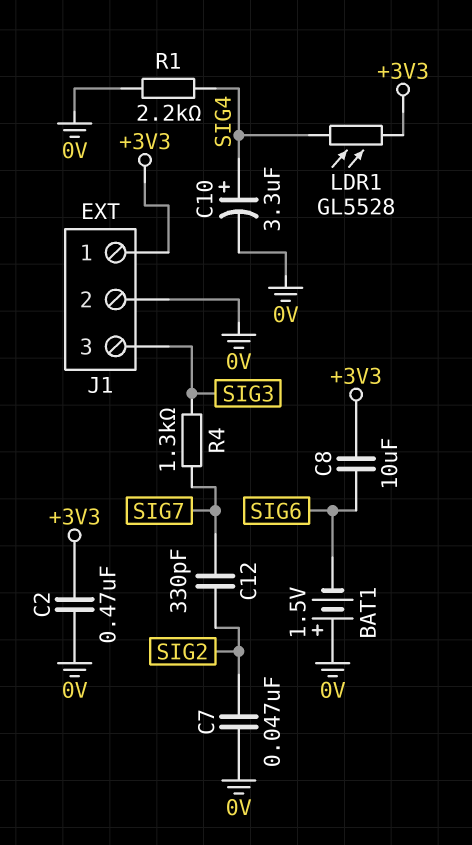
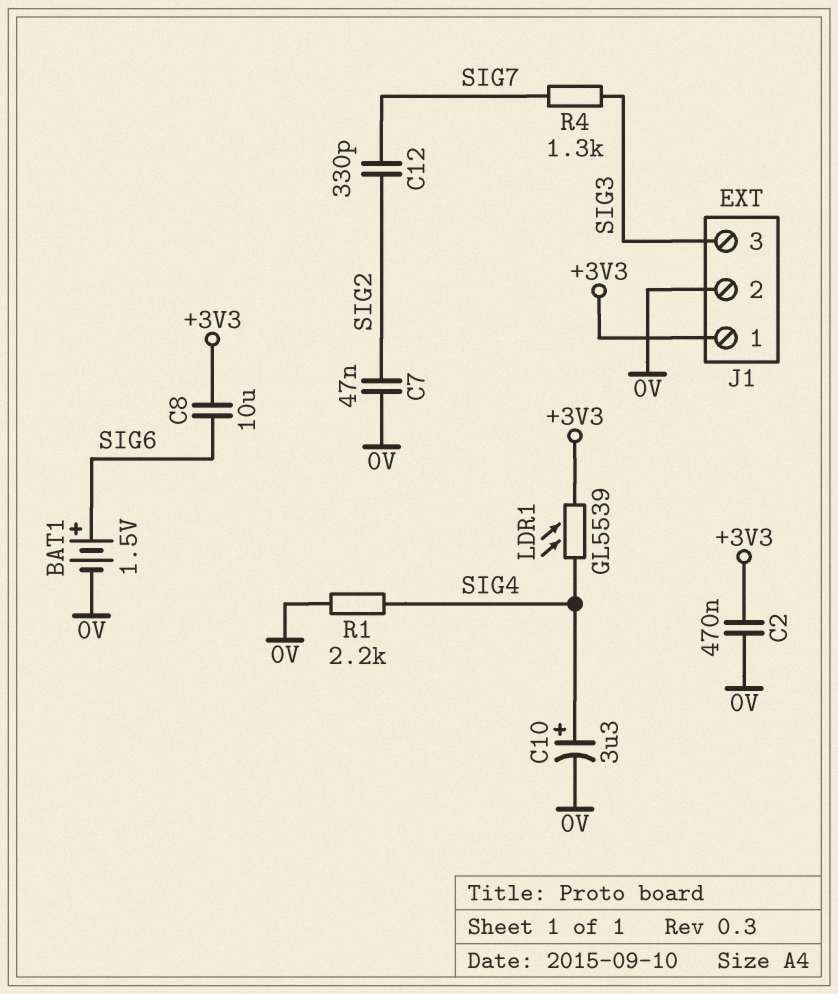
BAT1: 1.5V (plus 0V, minus SIG6) -> 1.5V (plus SIG6, minus 0V)
LDR1: GL5528 (+3V3, SIG4) -> GL5539 (+3V3, SIG4)

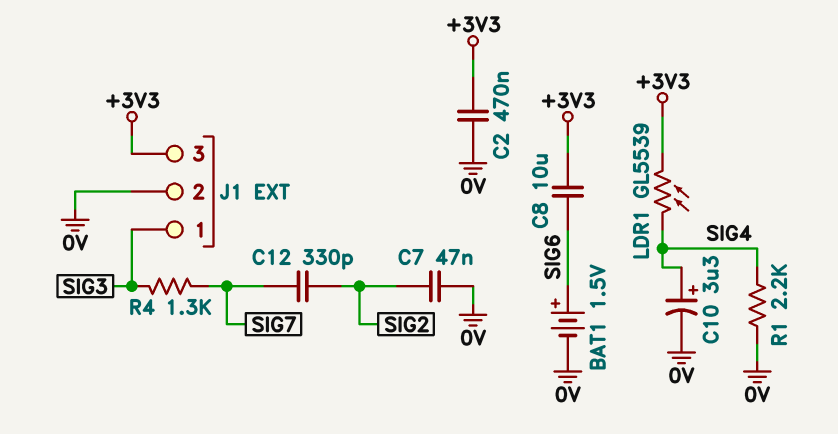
J1 pin 1: +3V3 -> SIG3
J1 pin 3: SIG3 -> +3V3

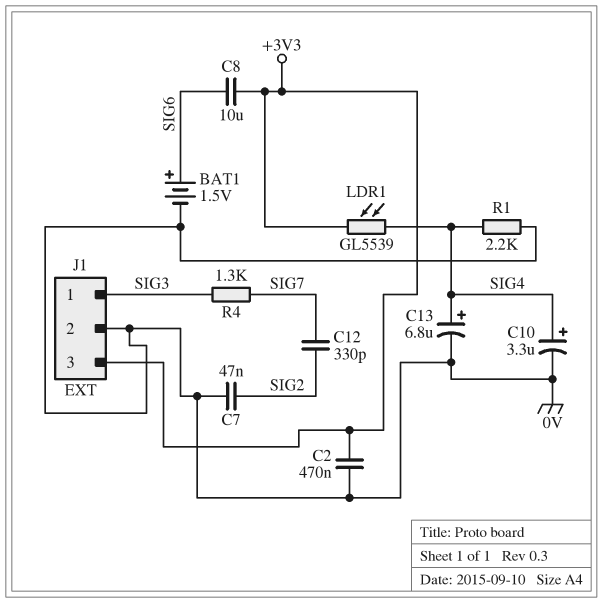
C13: none -> 6.8uF (plus SIG4, minus 0V)

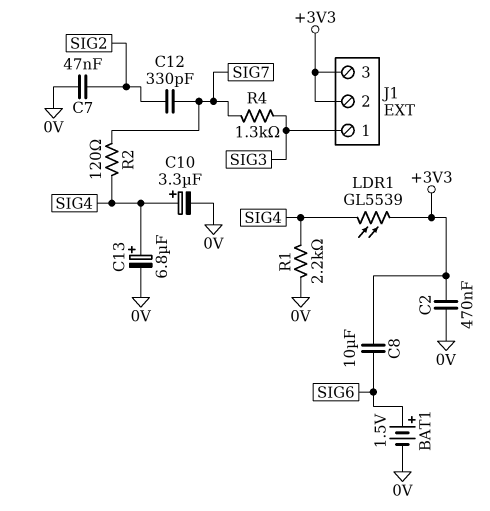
J1 pin 2: 0V -> +3V3
R2: none -> 120 (SIG4, SIG7)

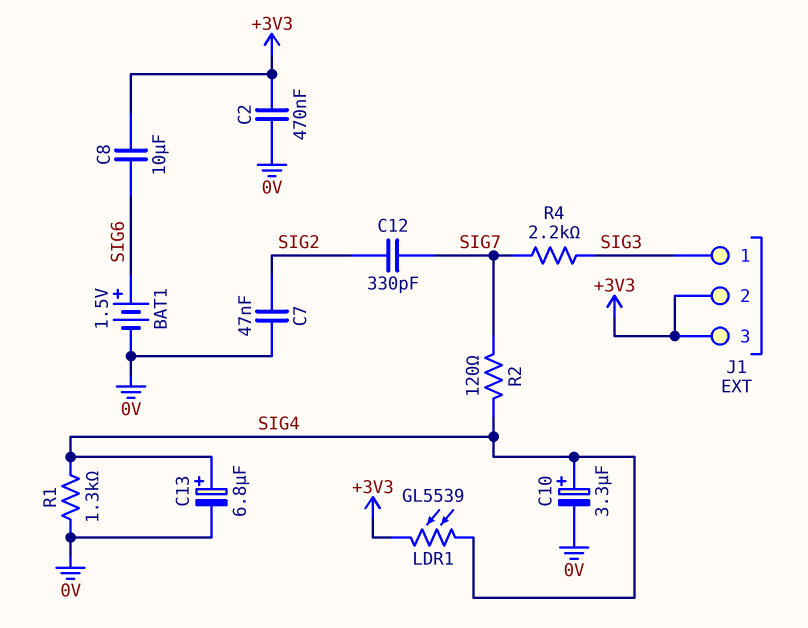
R1: 2.2k (0V, SIG4) -> 1.3k (0V, SIG4)
R4: 1.3k (SIG3, SIG7) -> 2.2k (SIG3, SIG7)

